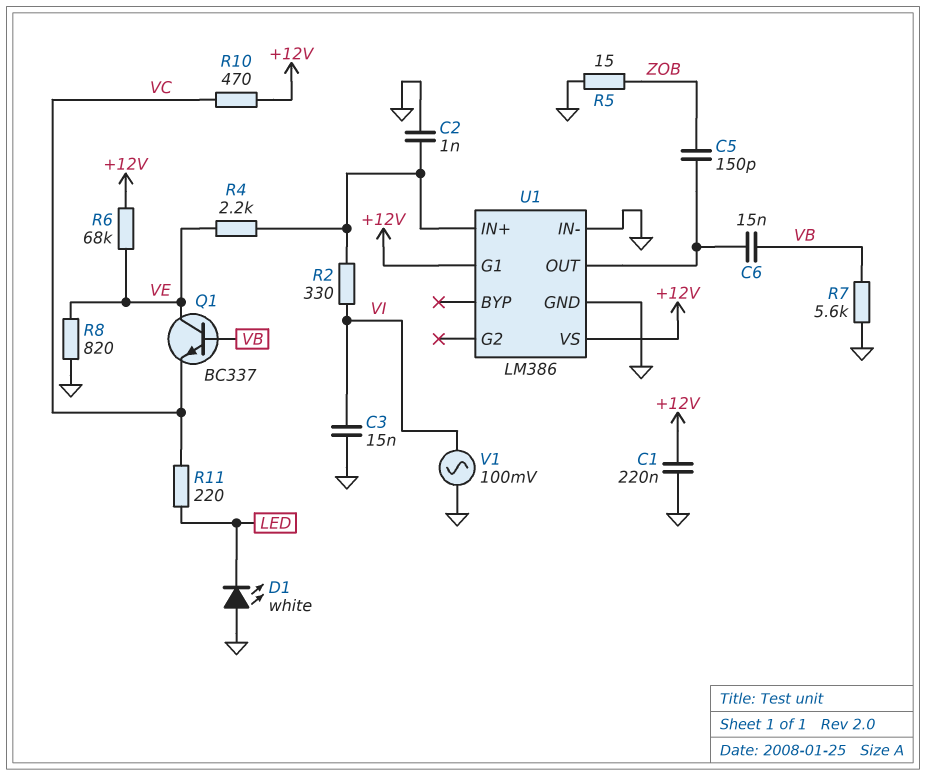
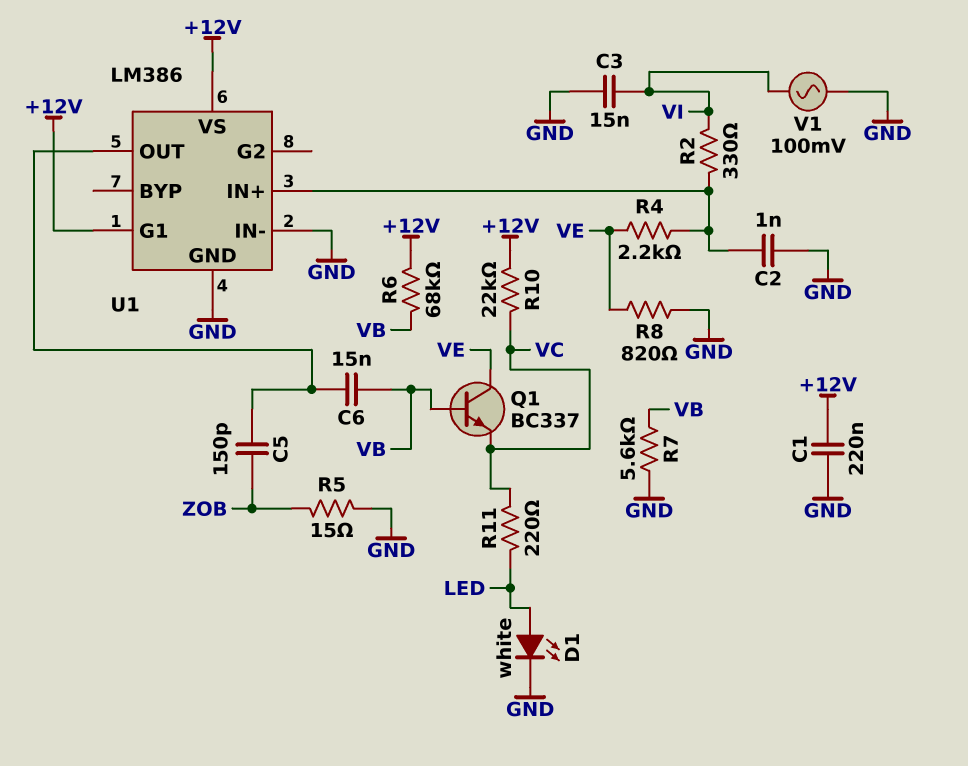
D1: LED white (A GND, K LED) -> LED white (A LED, K GND)
R6: 68k (+12V, VE) -> 68k (+12V, VB)
R10: 470 (+12V, VC) -> 22k (+12V, VC)

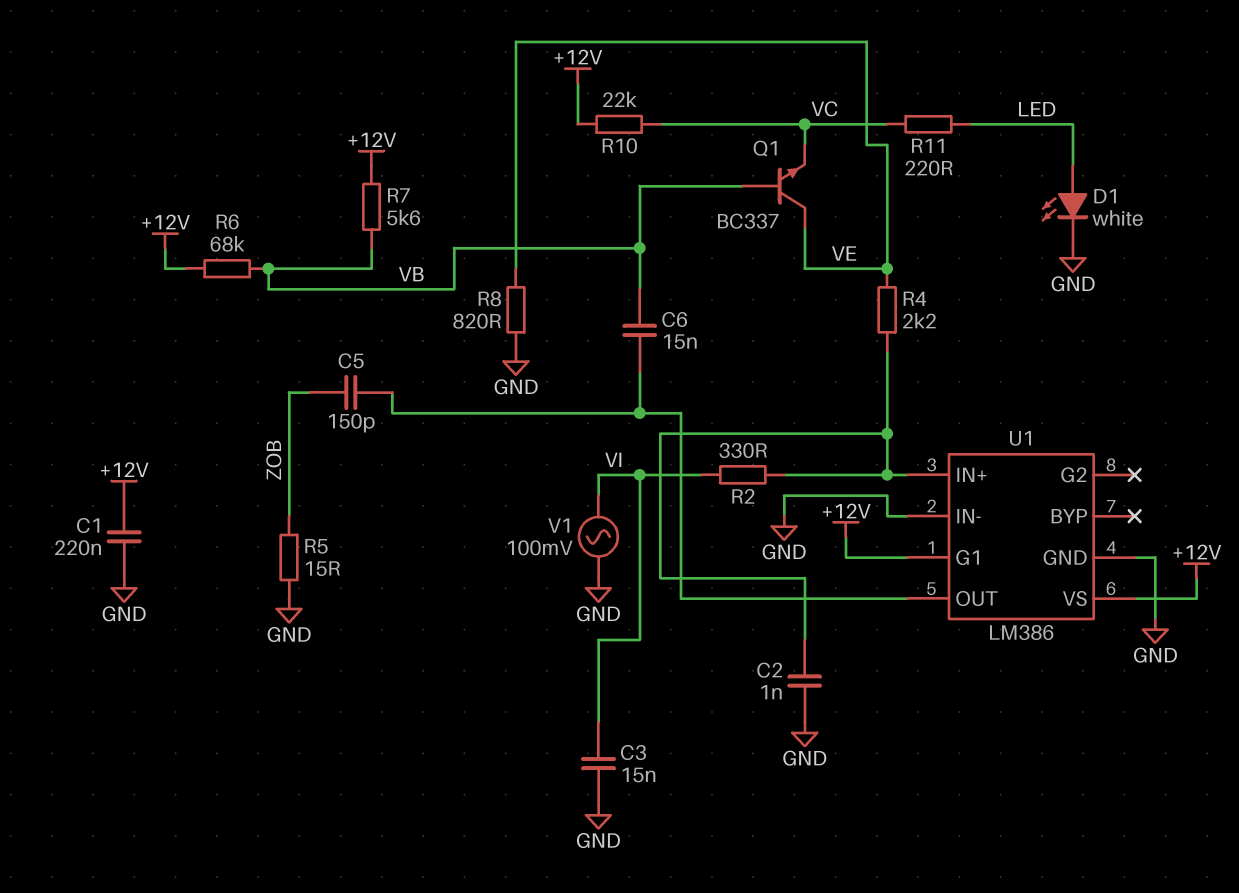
R7: 5.6k (GND, VB) -> 5.6k (+12V, VB)

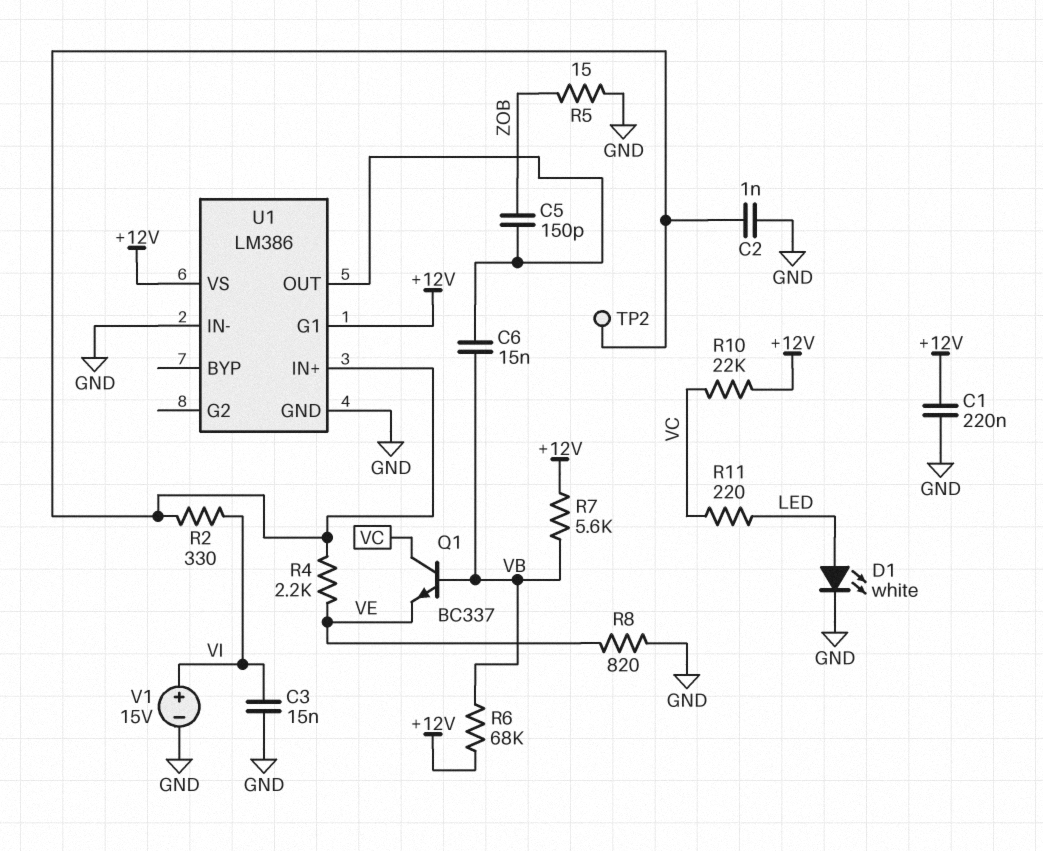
Q1: NPN BC337 (B VB, C VE, E VC) -> NPN BC337 (B VB, C VC, E VE)
TP2: none -> test point (U1/IN+)
V1: AC 100mV (GND, VI) -> 15V (plus VI, minus GND)

